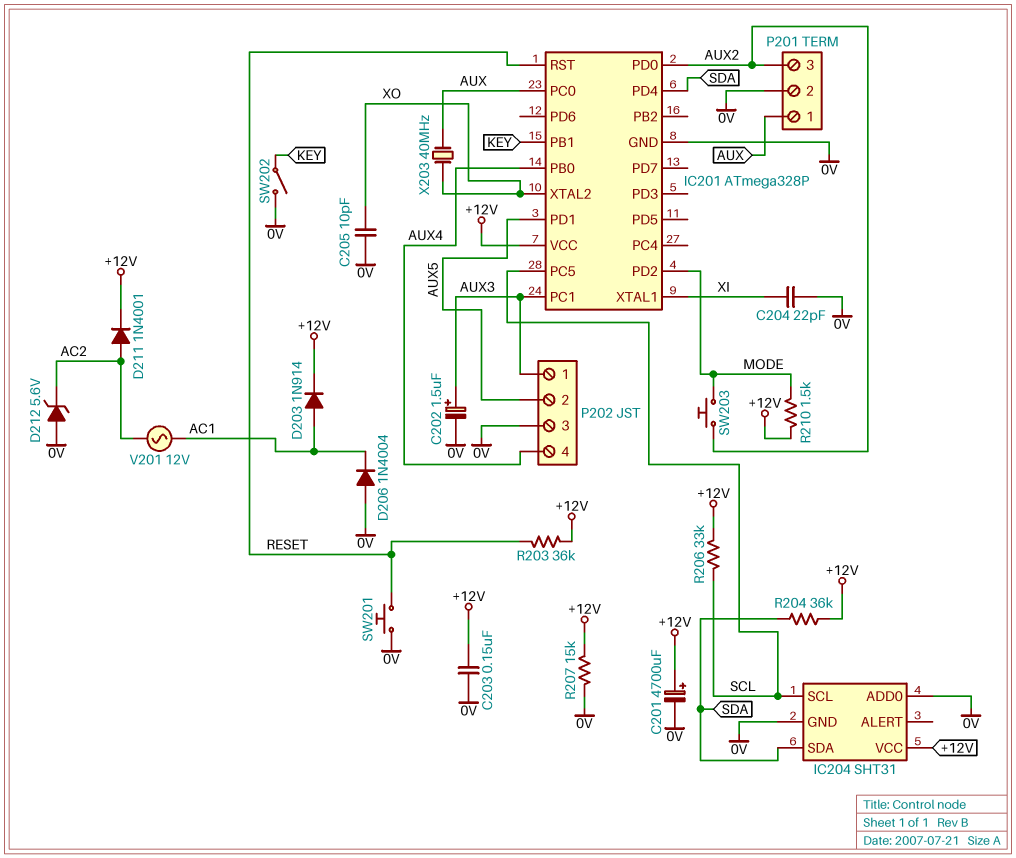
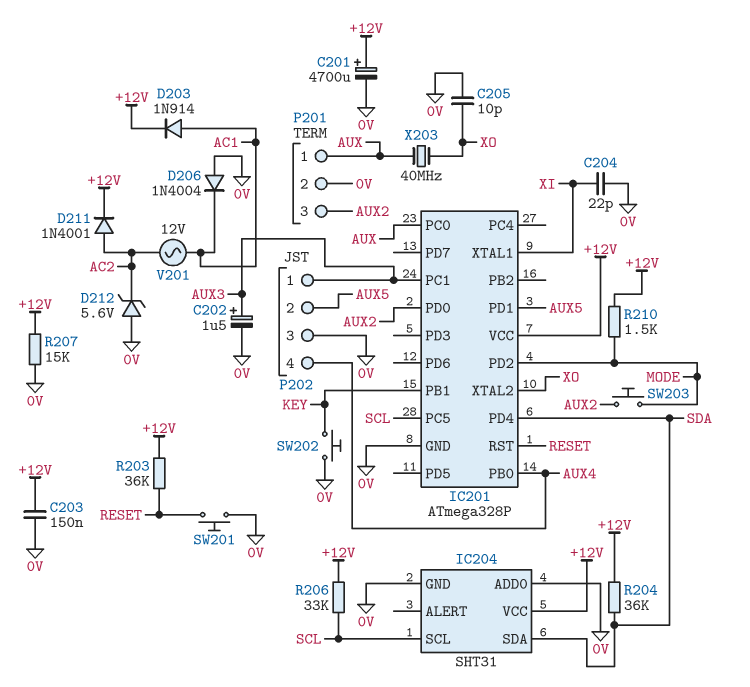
SW202: switch (0V, KEY) -> button (0V, KEY)

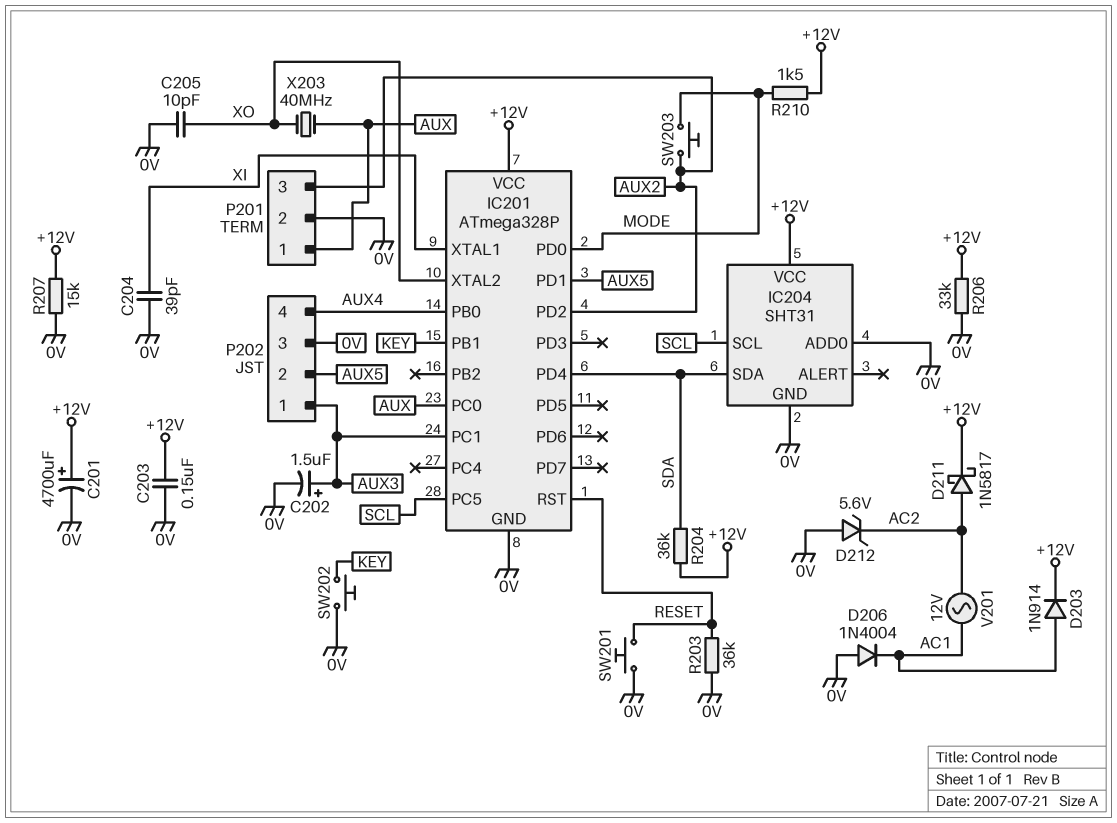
C204: 22pF (0V, XI) -> 39pF (0V, XI)
D211: diode 1N4001 (A AC2, K +12V) -> schottky 1N5817 (A AC2, K +12V)
IC201 pin PD0: AUX2 -> MODE
IC201 pin PD2: MODE -> AUX2
R203: 36k (+12V, RESET) -> 36k (0V, RESET)
R206: 33k (+12V, SCL) -> 33k (+12V, 0V)

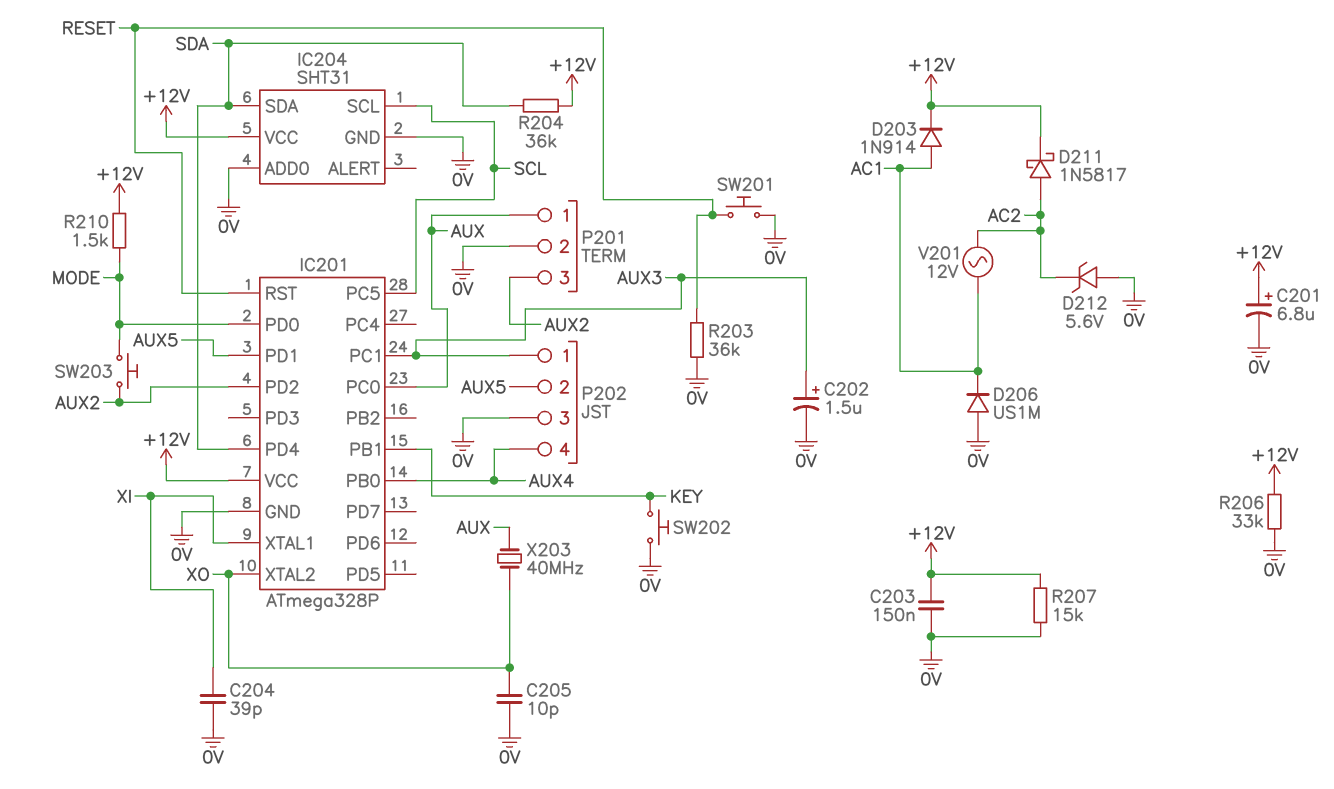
C201: 4700uF (plus +12V, minus 0V) -> 6.8uF (plus +12V, minus 0V)
D206: diode 1N4004 (A 0V, K AC1) -> diode US1M (A 0V, K AC1)

